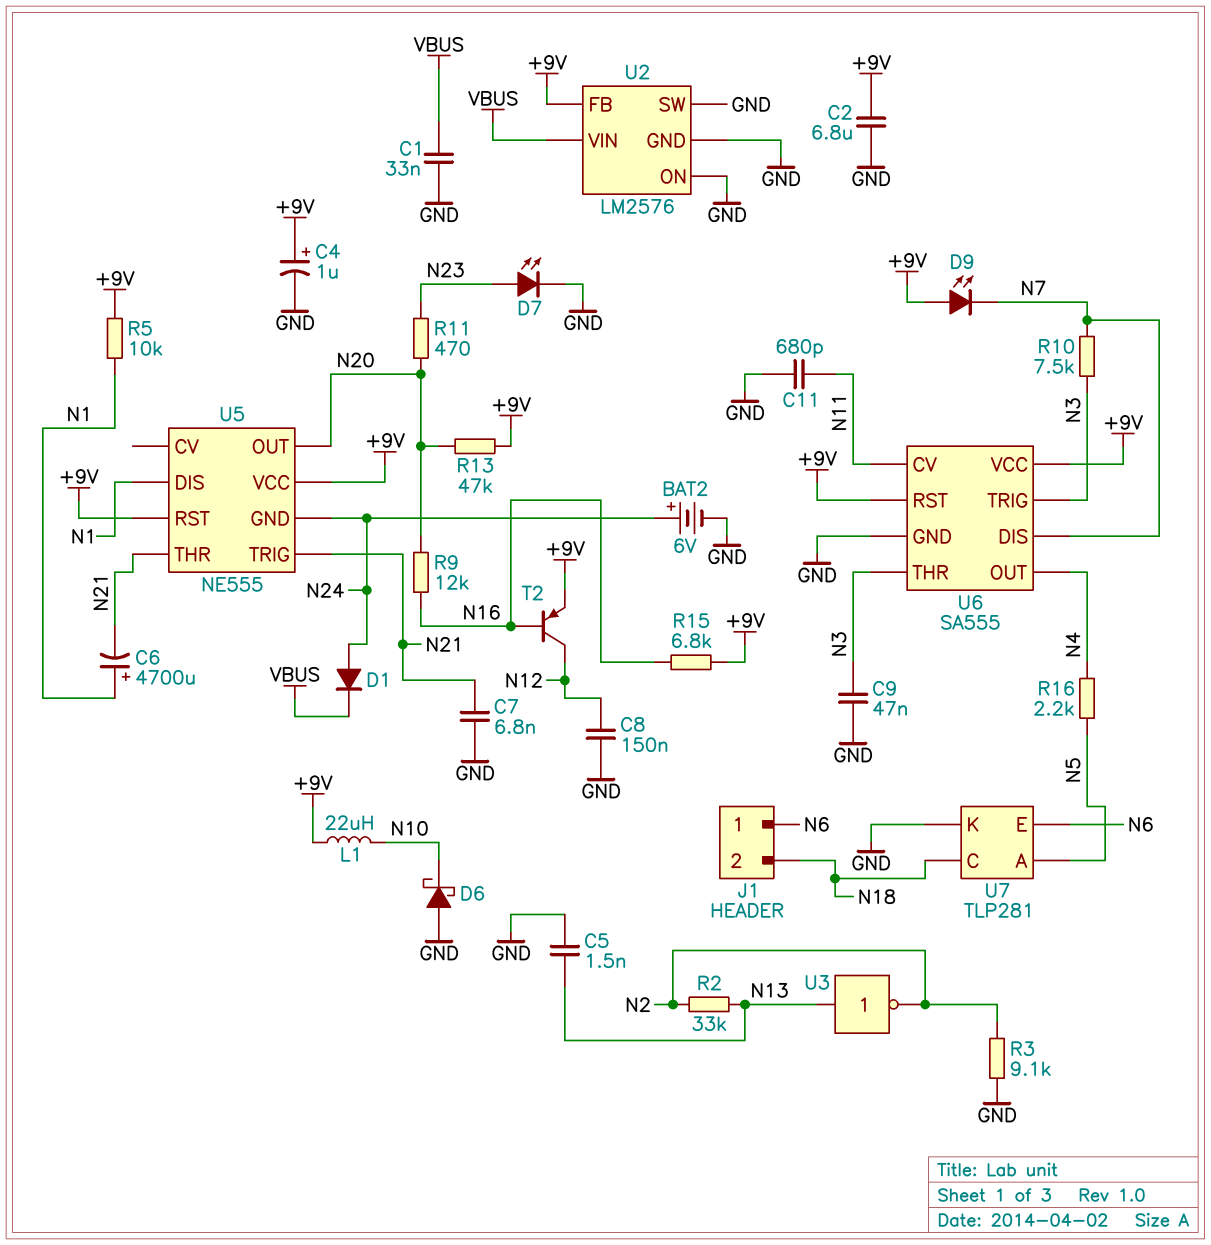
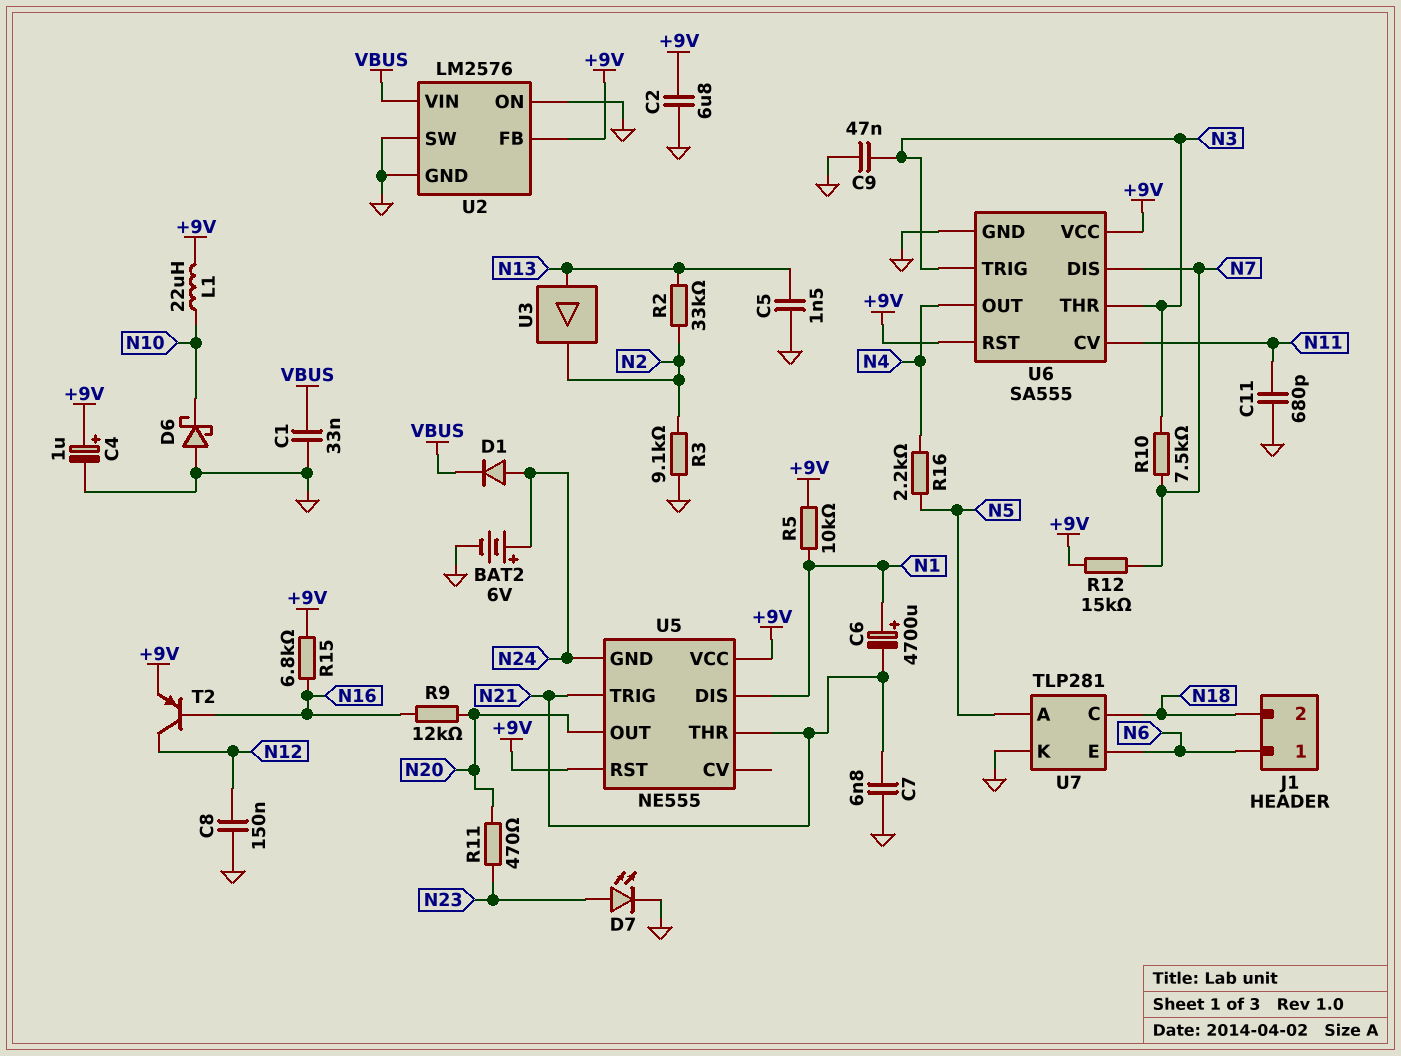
D9: LED (A +9V, K N7) -> none
R12: none -> 15k (+9V, N7)
R13: 47k (+9V, N20) -> none
U3: NOT (in N13, out N2) -> buffer (in N13, out N2)

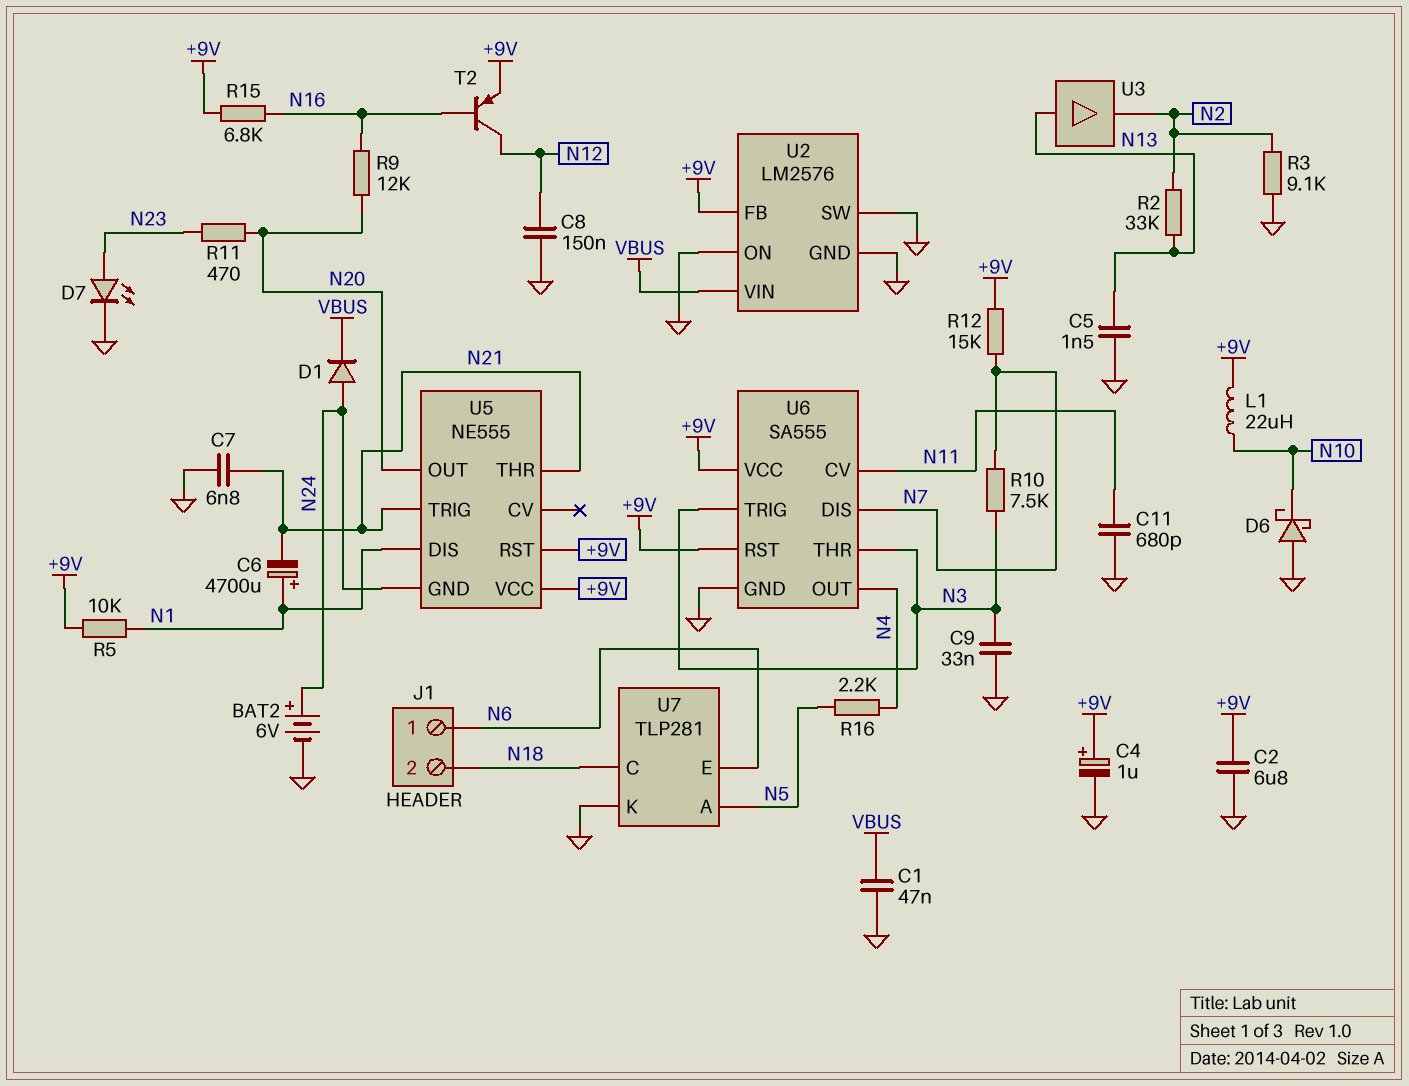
C1: 33nF (GND, VBUS) -> 47nF (GND, VBUS)
C9: 47nF (GND, N3) -> 33nF (GND, N3)

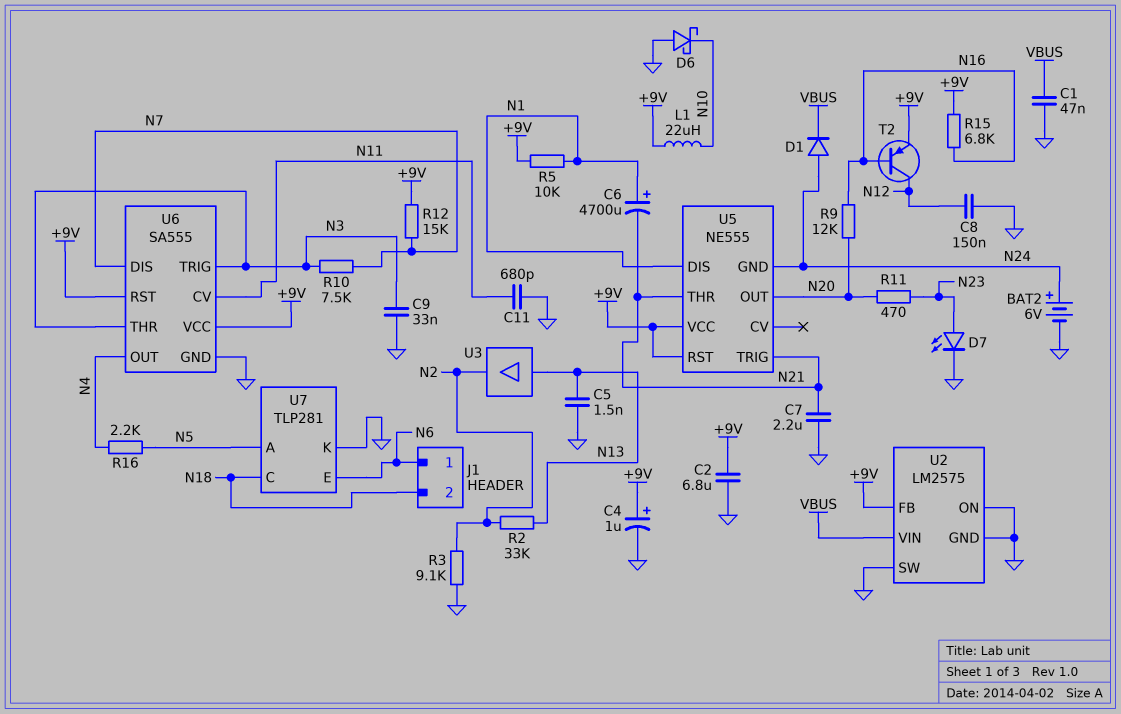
C7: 6.8nF (GND, N21) -> 2.2uF (GND, N21)
U2: LM2576 -> LM2575

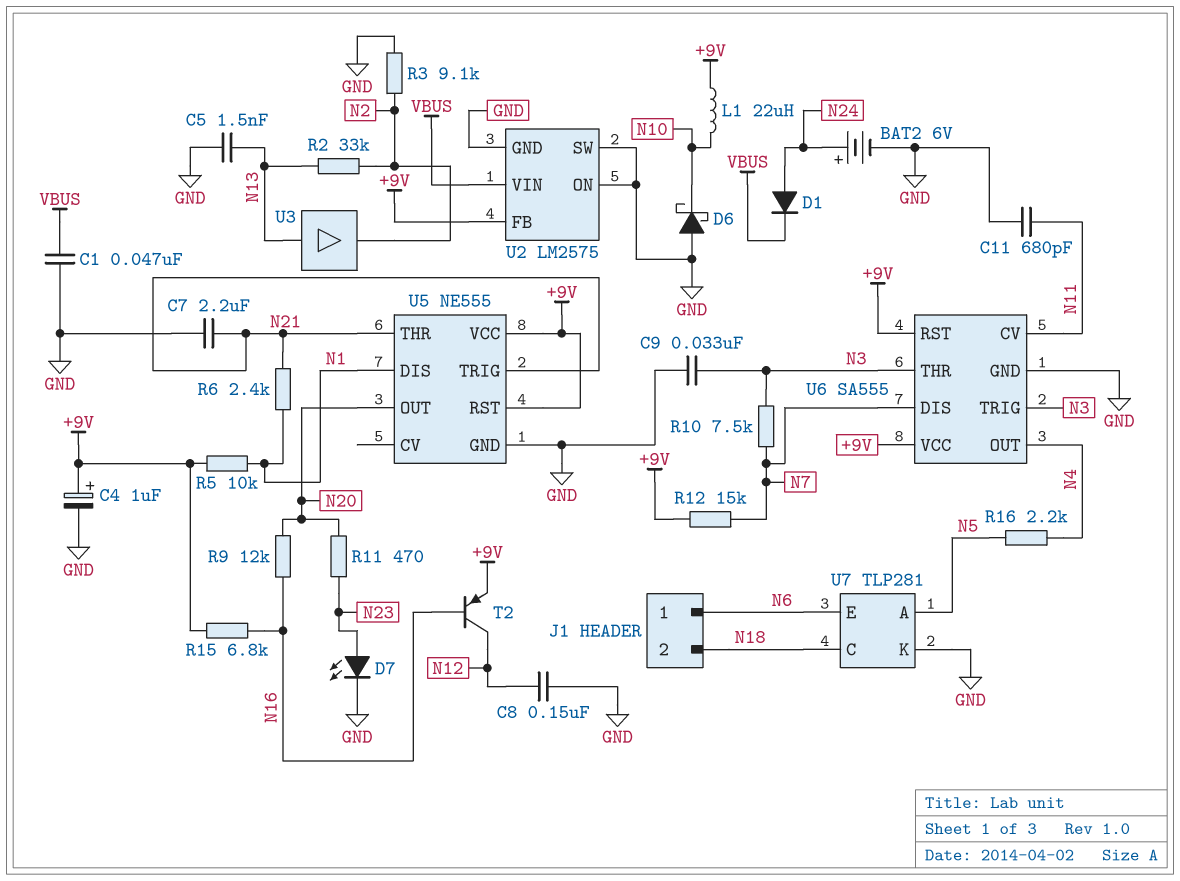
C2: 6.8uF (+9V, GND) -> none
C6: 4700uF (plus N1, minus N21) -> none
R6: none -> 2.4k (N1, N21)
U5 pin GND: N24 -> GND

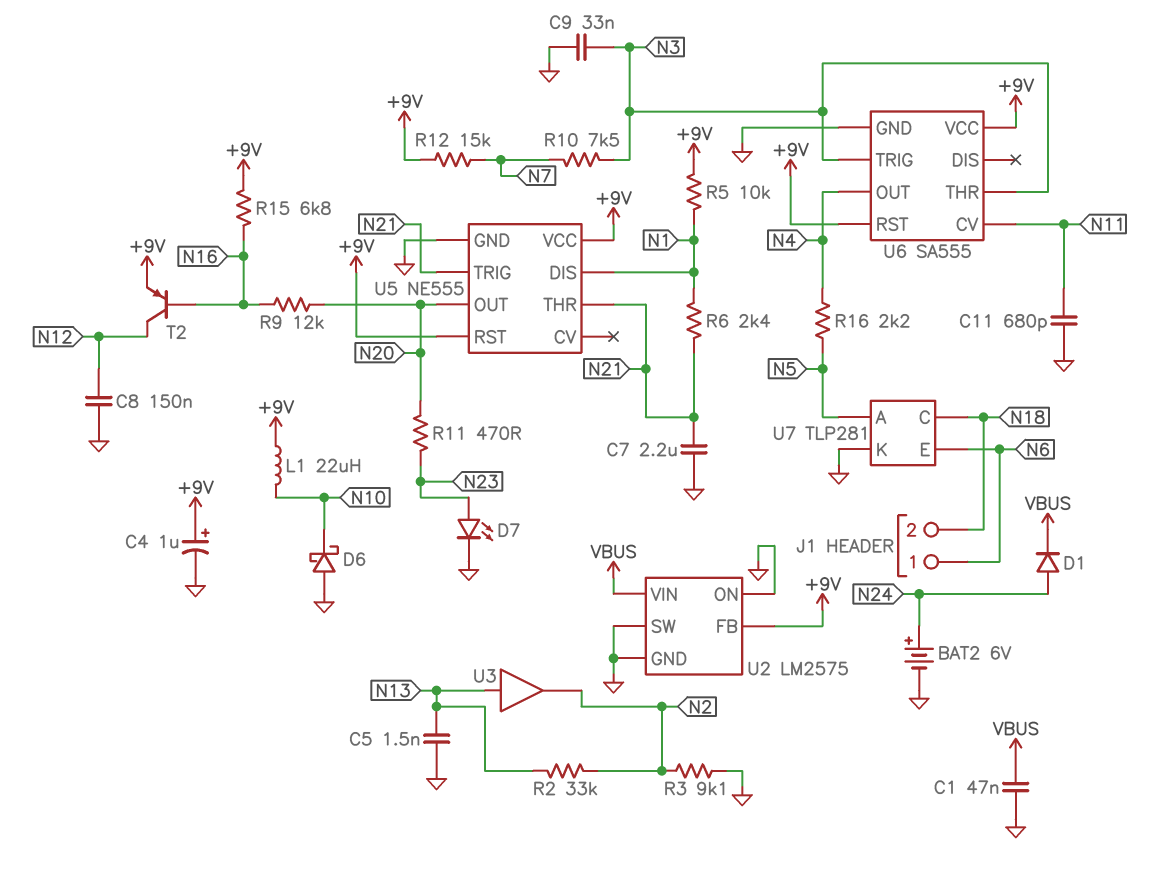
U6 pin DIS: N7 -> none

